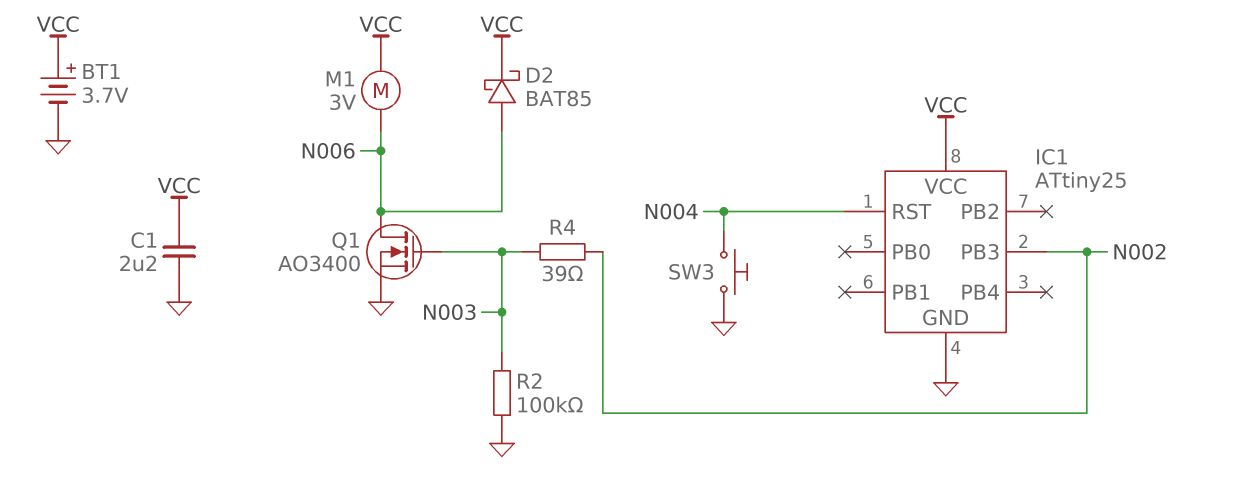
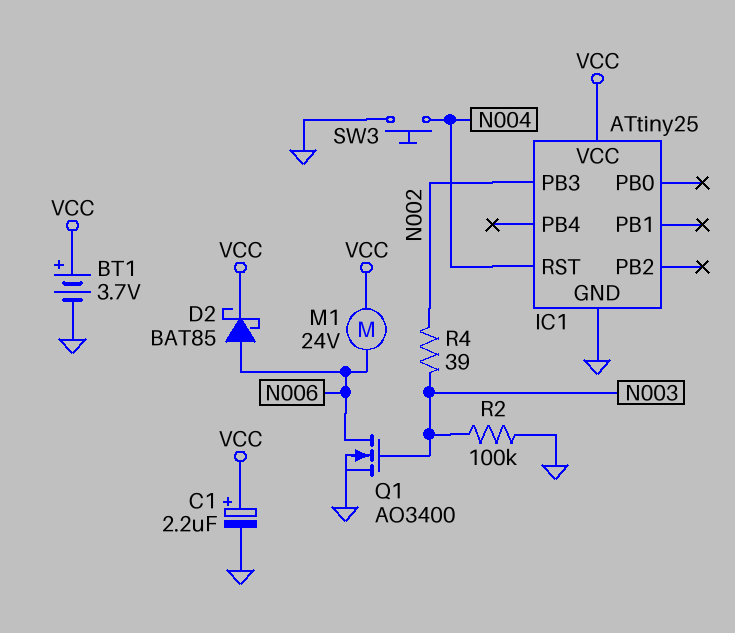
C1: 2.2uF (GND, VCC) -> 2.2uF (plus VCC, minus GND)
M1: motor 3V (N006, VCC) -> motor 24V (N006, VCC)

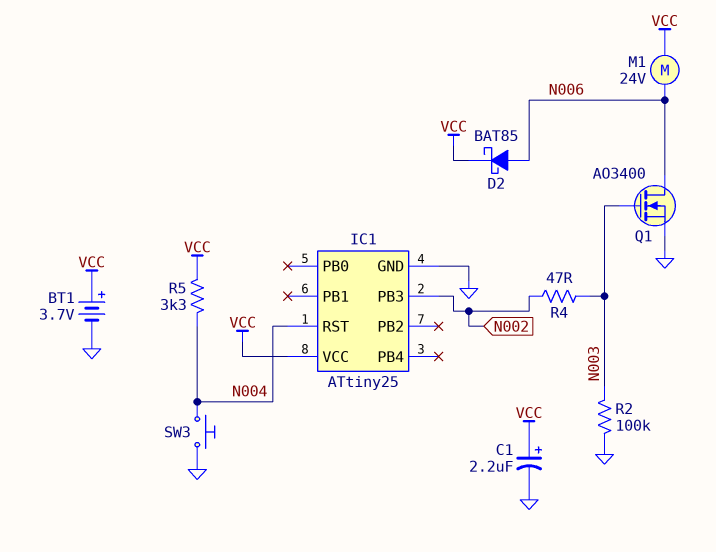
R4: 39 (N002, N003) -> 47 (N002, N003)
R5: none -> 3.3k (N004, VCC)

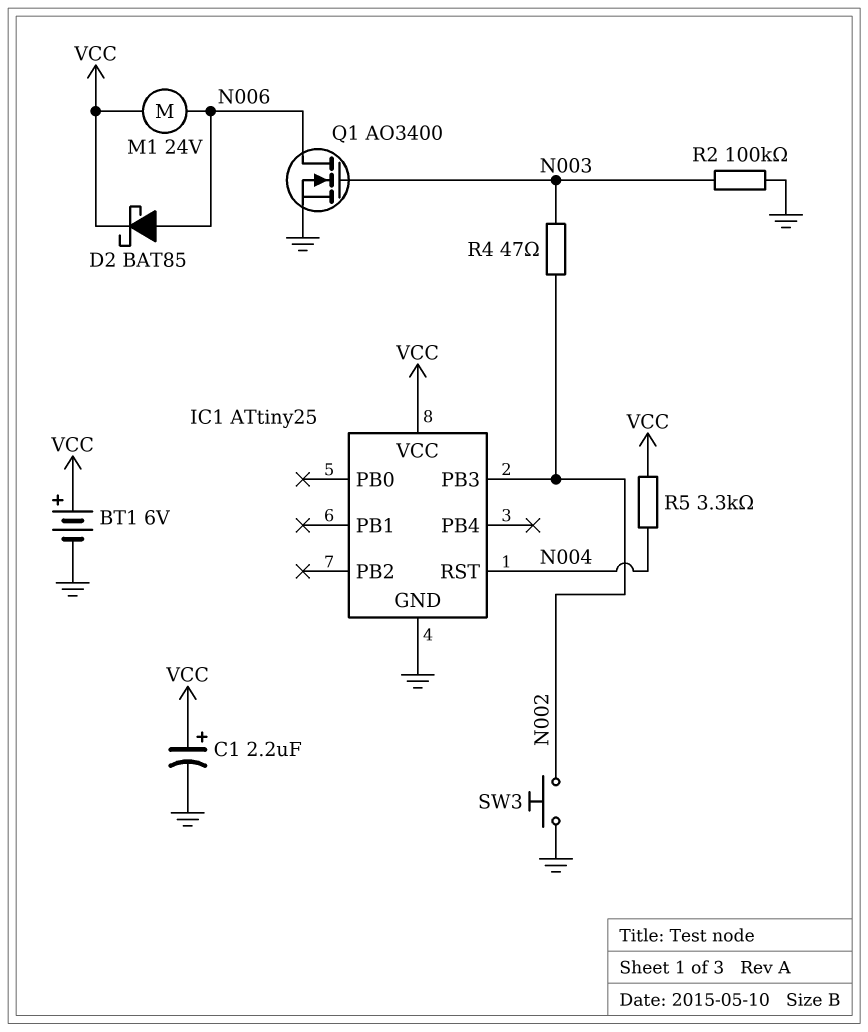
BT1: 3.7V (plus VCC, minus GND) -> 6V (plus VCC, minus GND)
SW3: button (GND, N004) -> button (GND, N002)

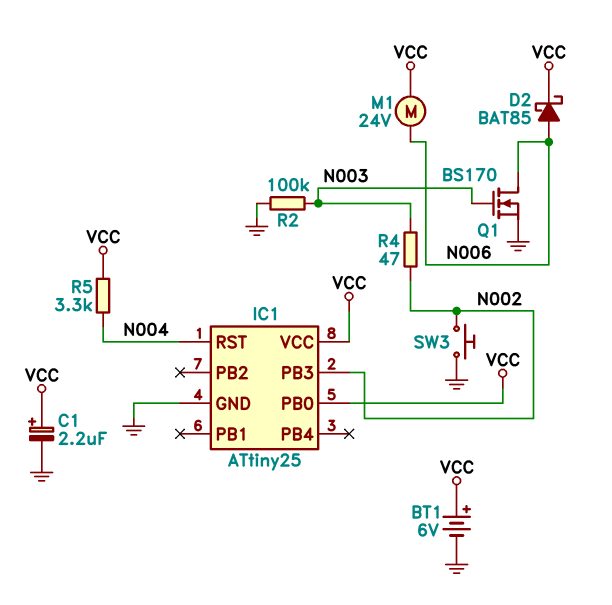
IC1 pin PB0: none -> VCC
Q1: NMOS AO3400 (G N003, D N006, S GND) -> NMOS BS170 (G N003, D N006, S GND)

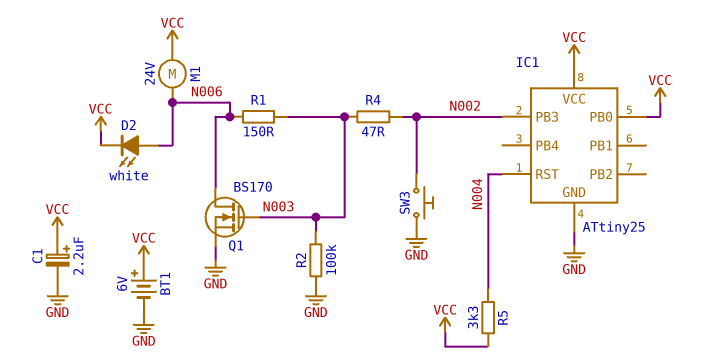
D2: schottky BAT85 (A N006, K VCC) -> LED white (A N006, K VCC)
R1: none -> 150 (N003, N006)

